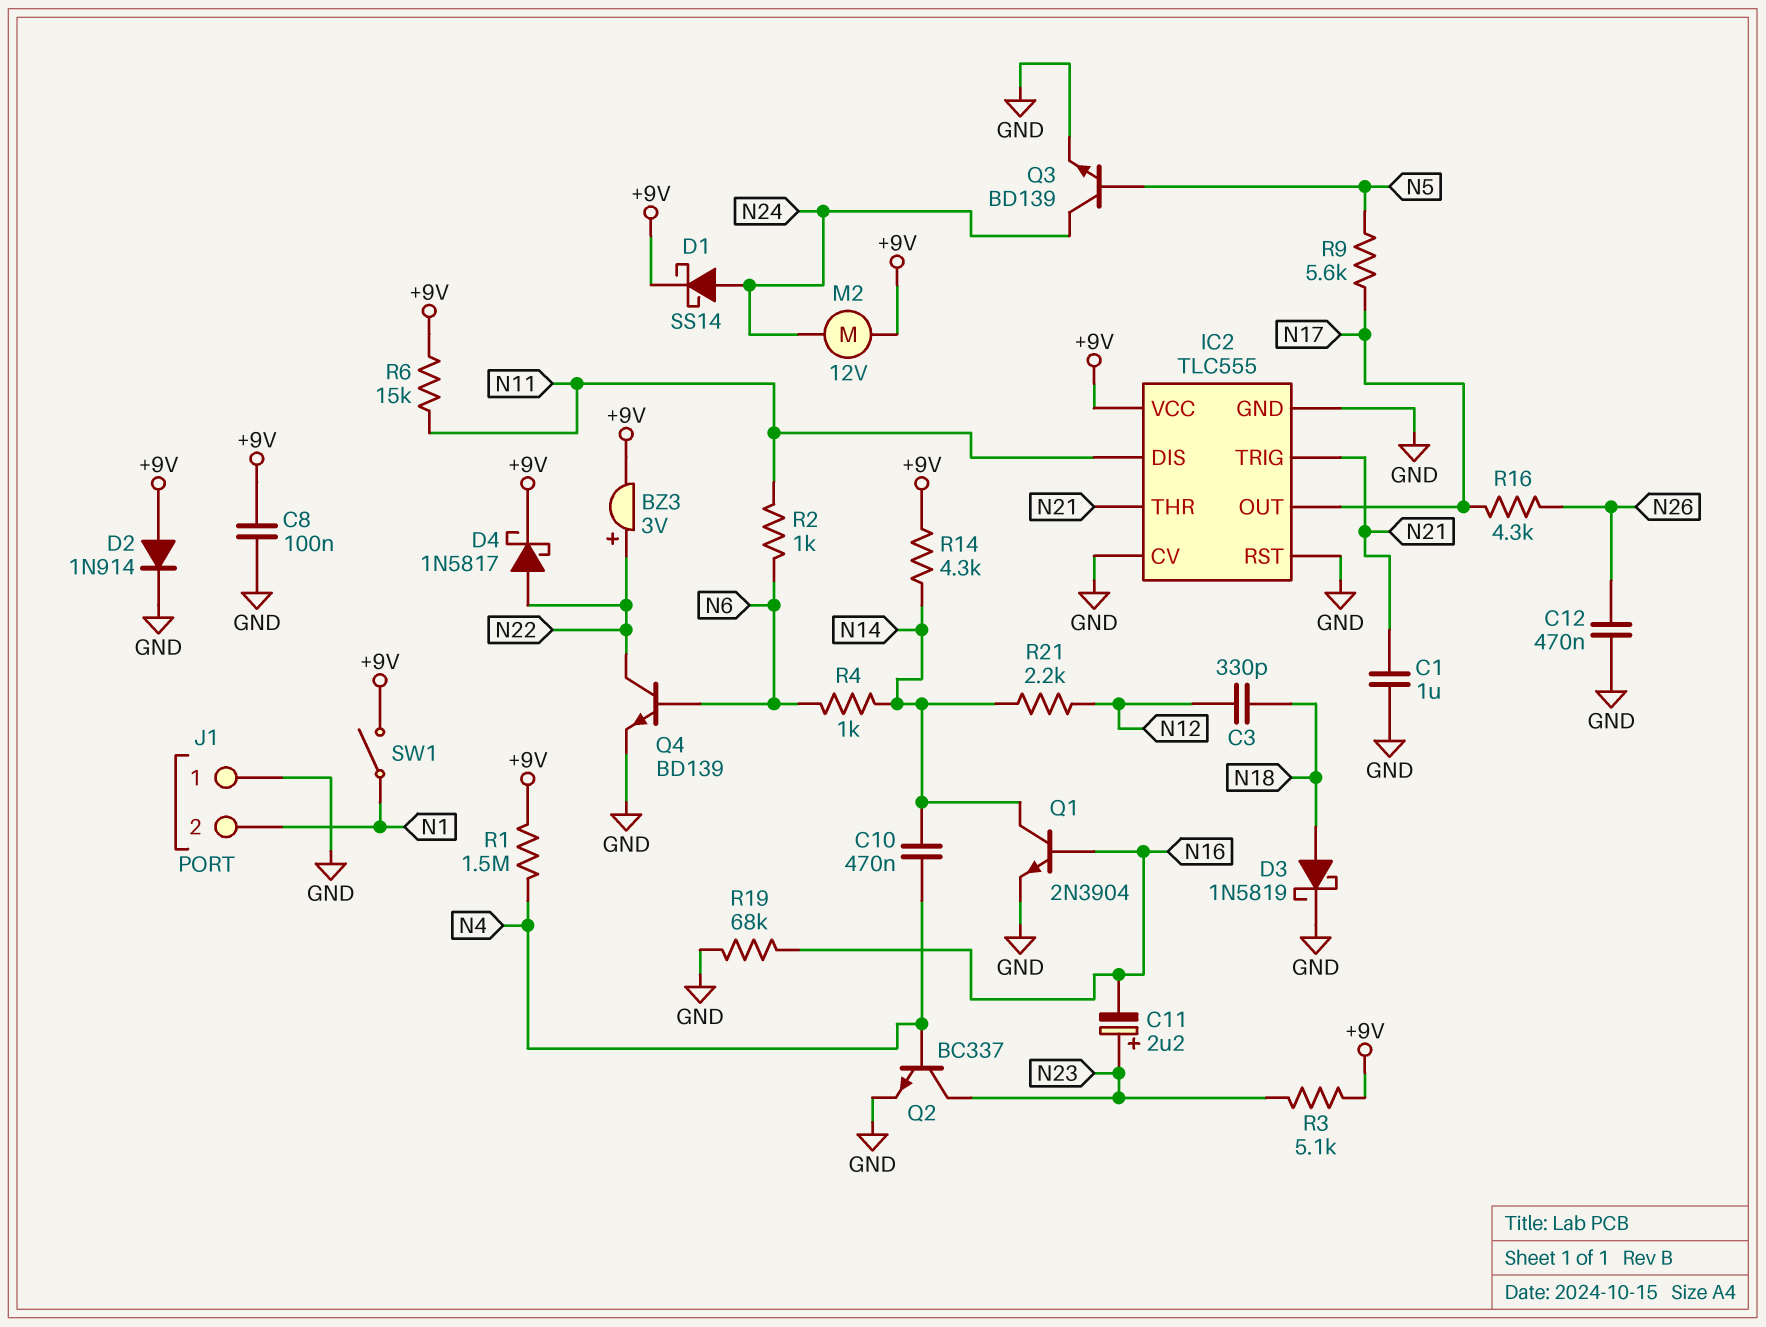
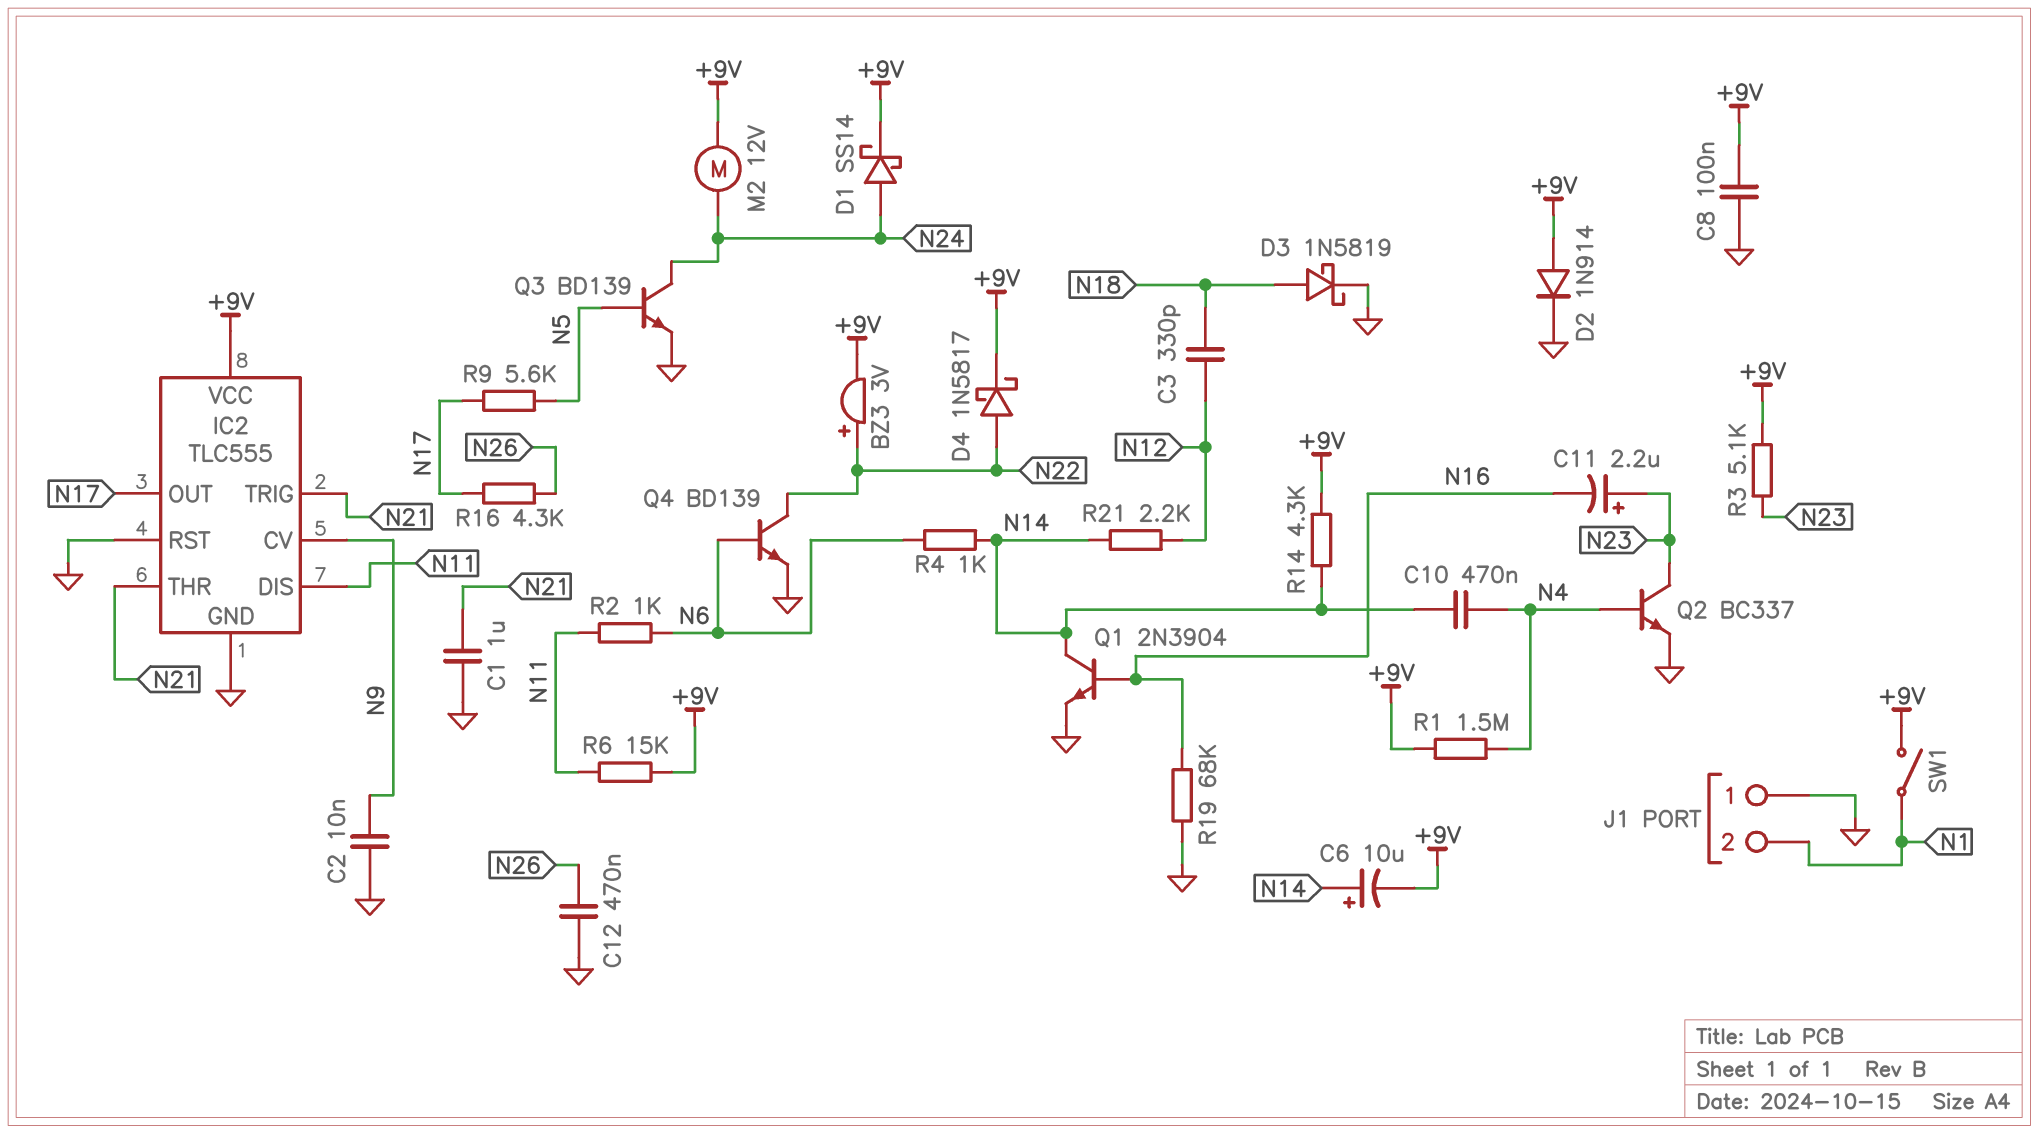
C2: none -> 10nF (GND, N9)
C6: none -> 10uF (plus N14, minus +9V)
IC2 pin CV: GND -> N9

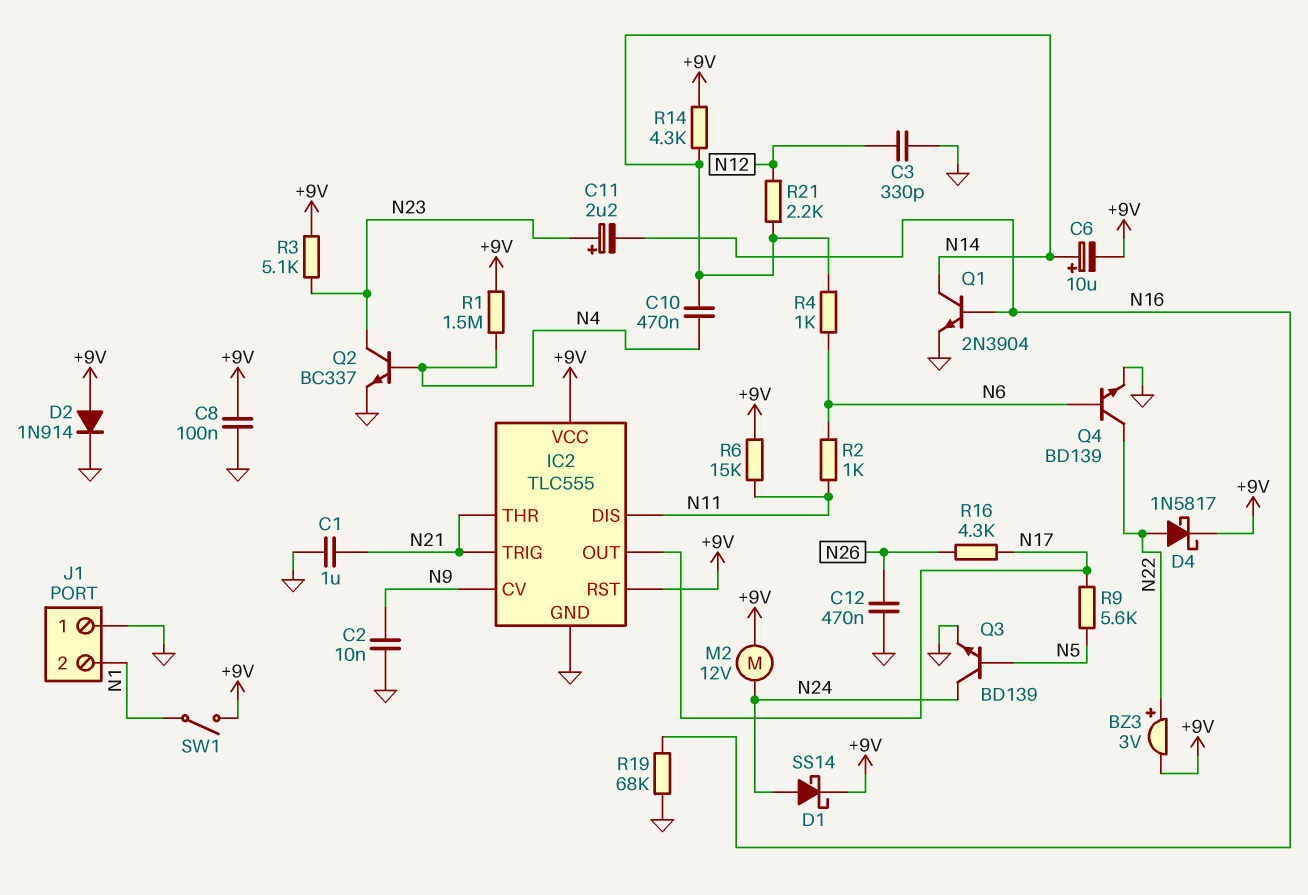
C3: 330pF (N12, N18) -> 330pF (GND, N12)
D3: schottky 1N5819 (A N18, K GND) -> none
IC2 pin RST: GND -> +9V

